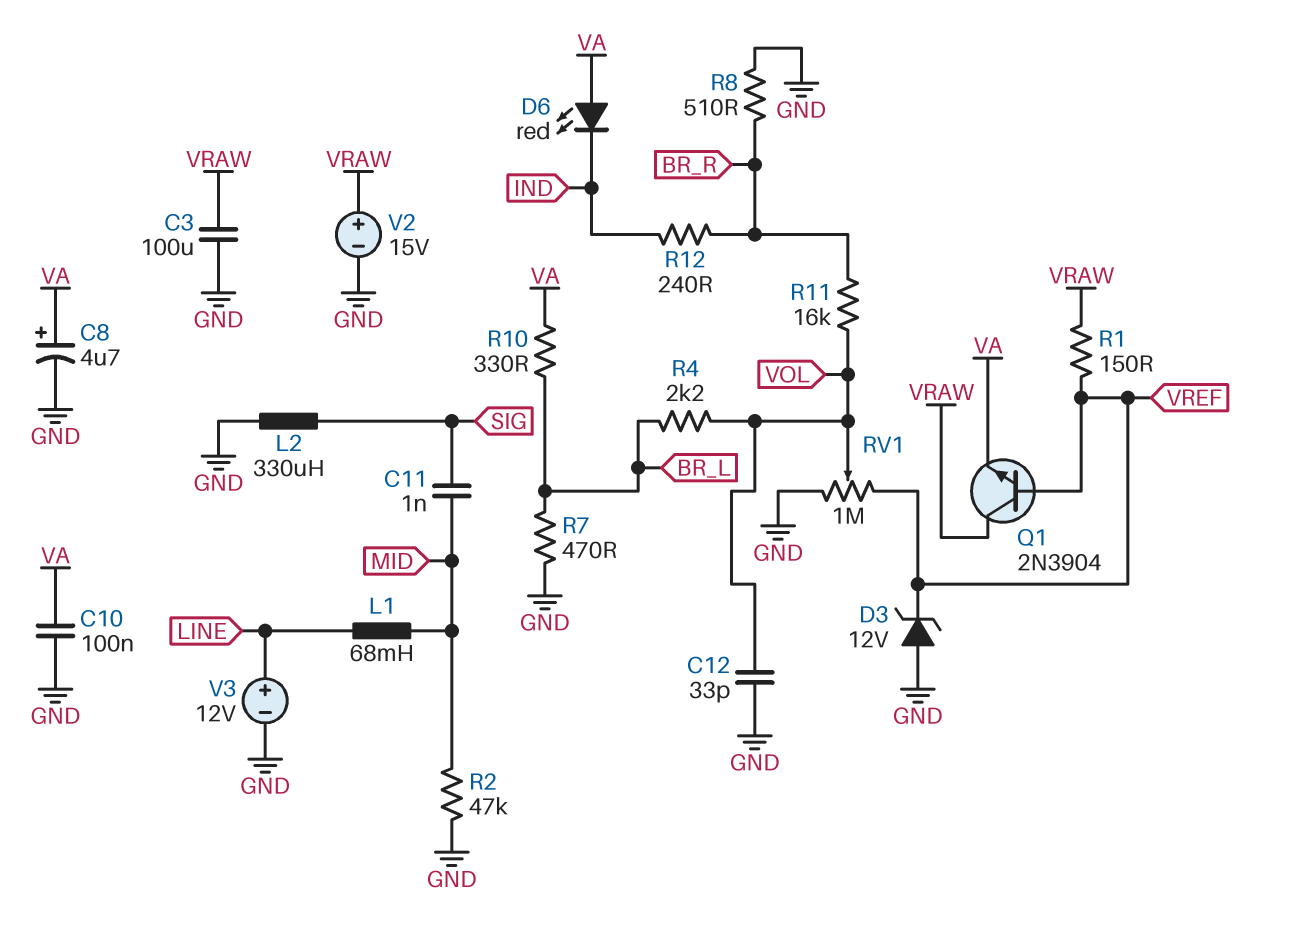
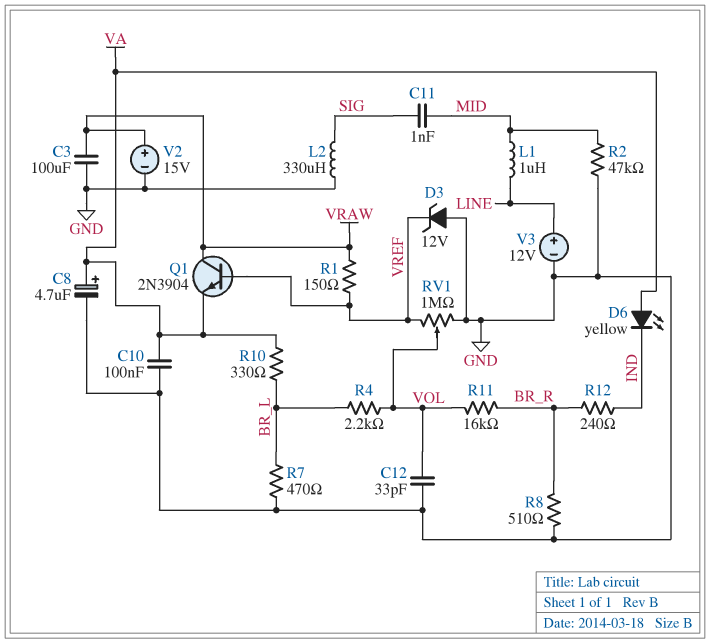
D6: LED red (A VA, K IND) -> LED yellow (A VA, K IND)
L1: 68mH (LINE, MID) -> 1uH (LINE, MID)

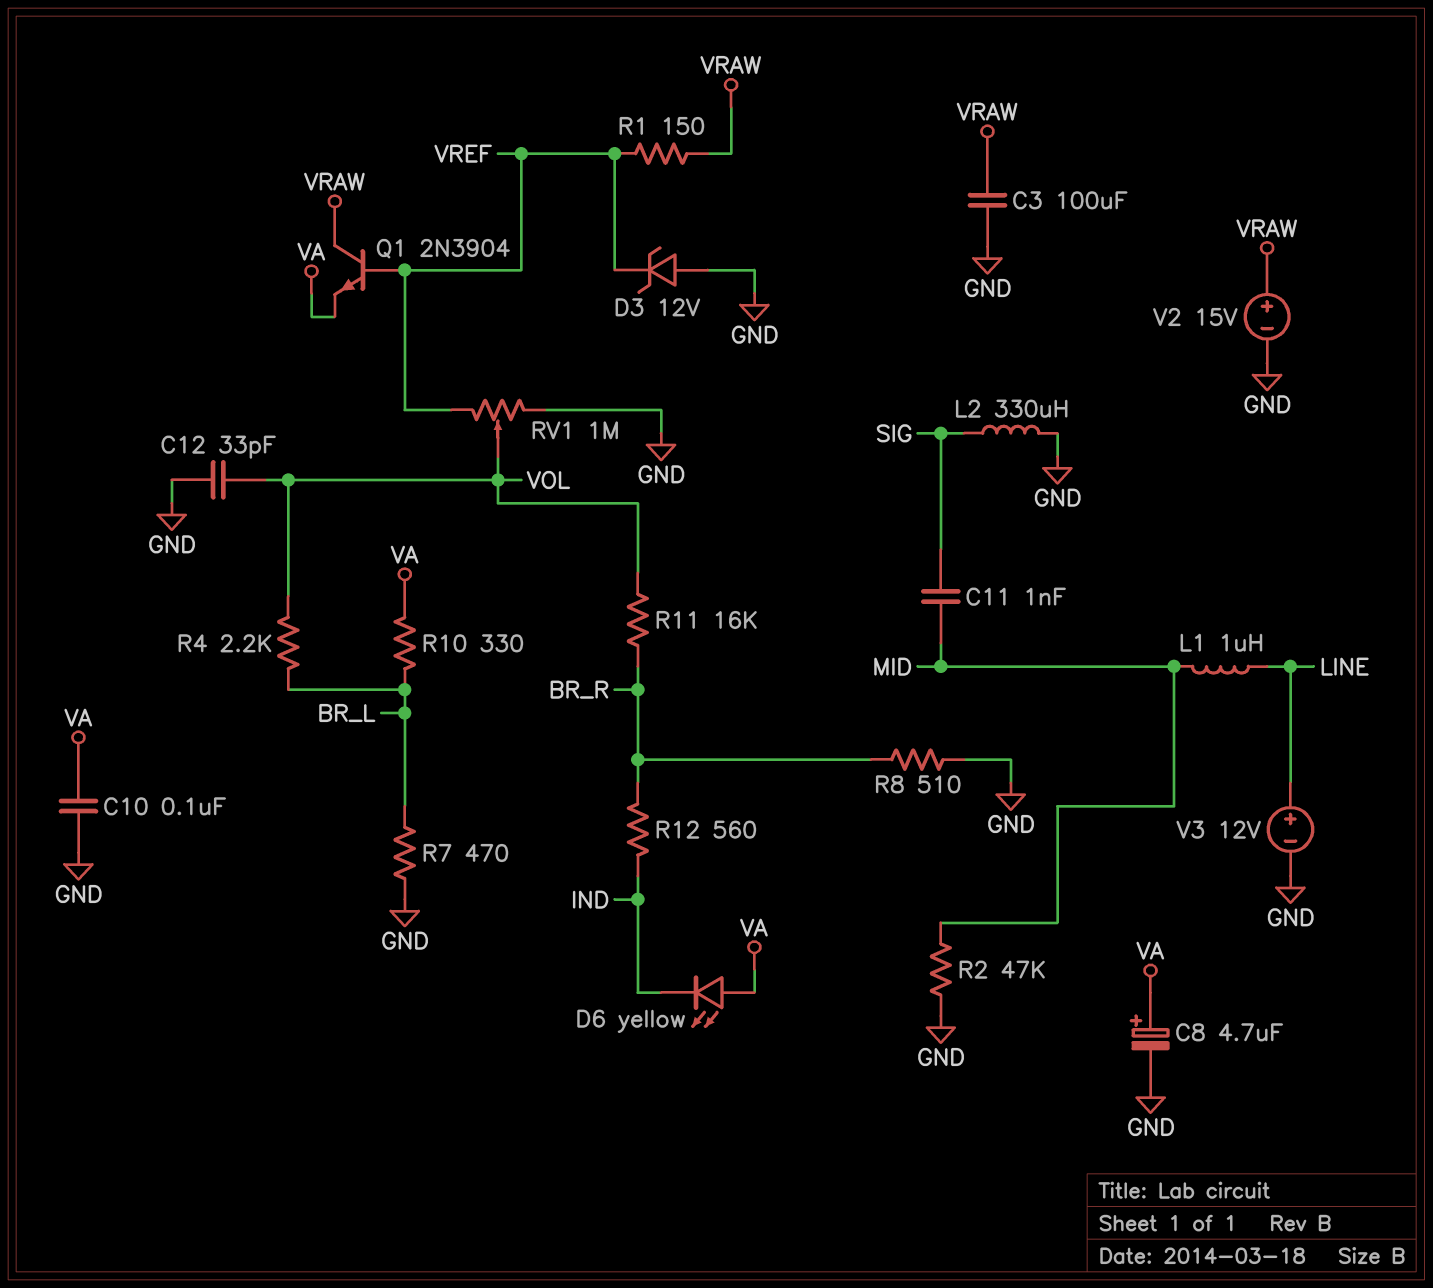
R12: 240 (BR_R, IND) -> 560 (BR_R, IND)

